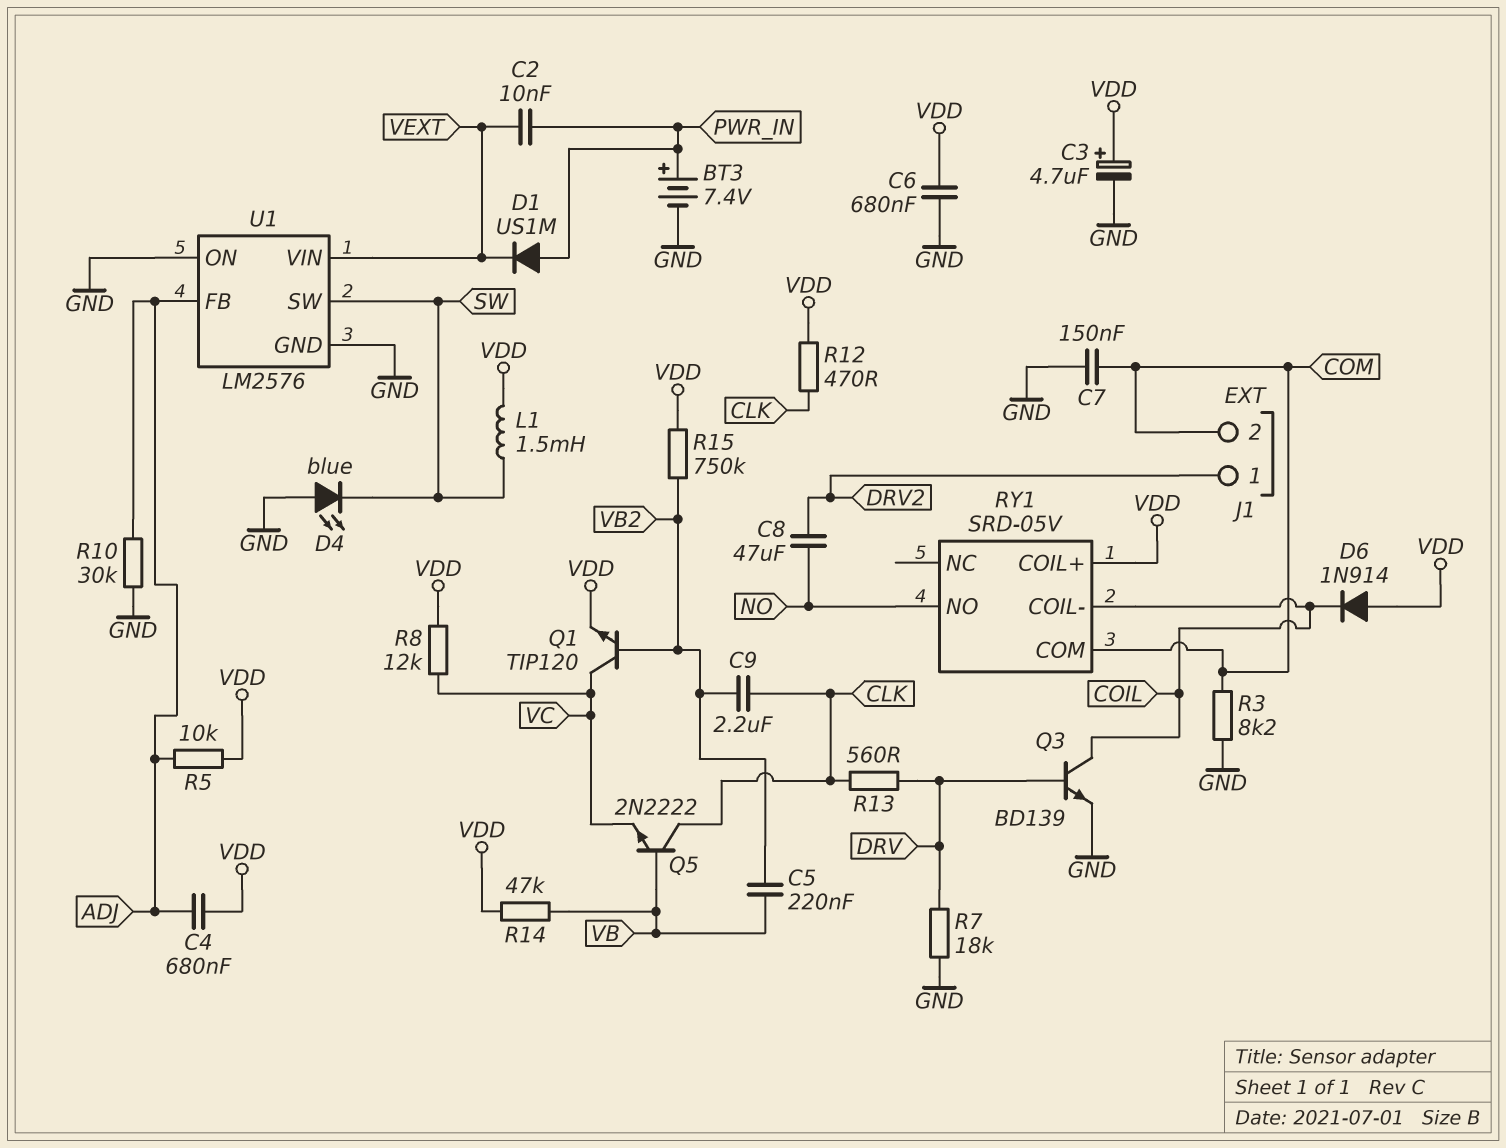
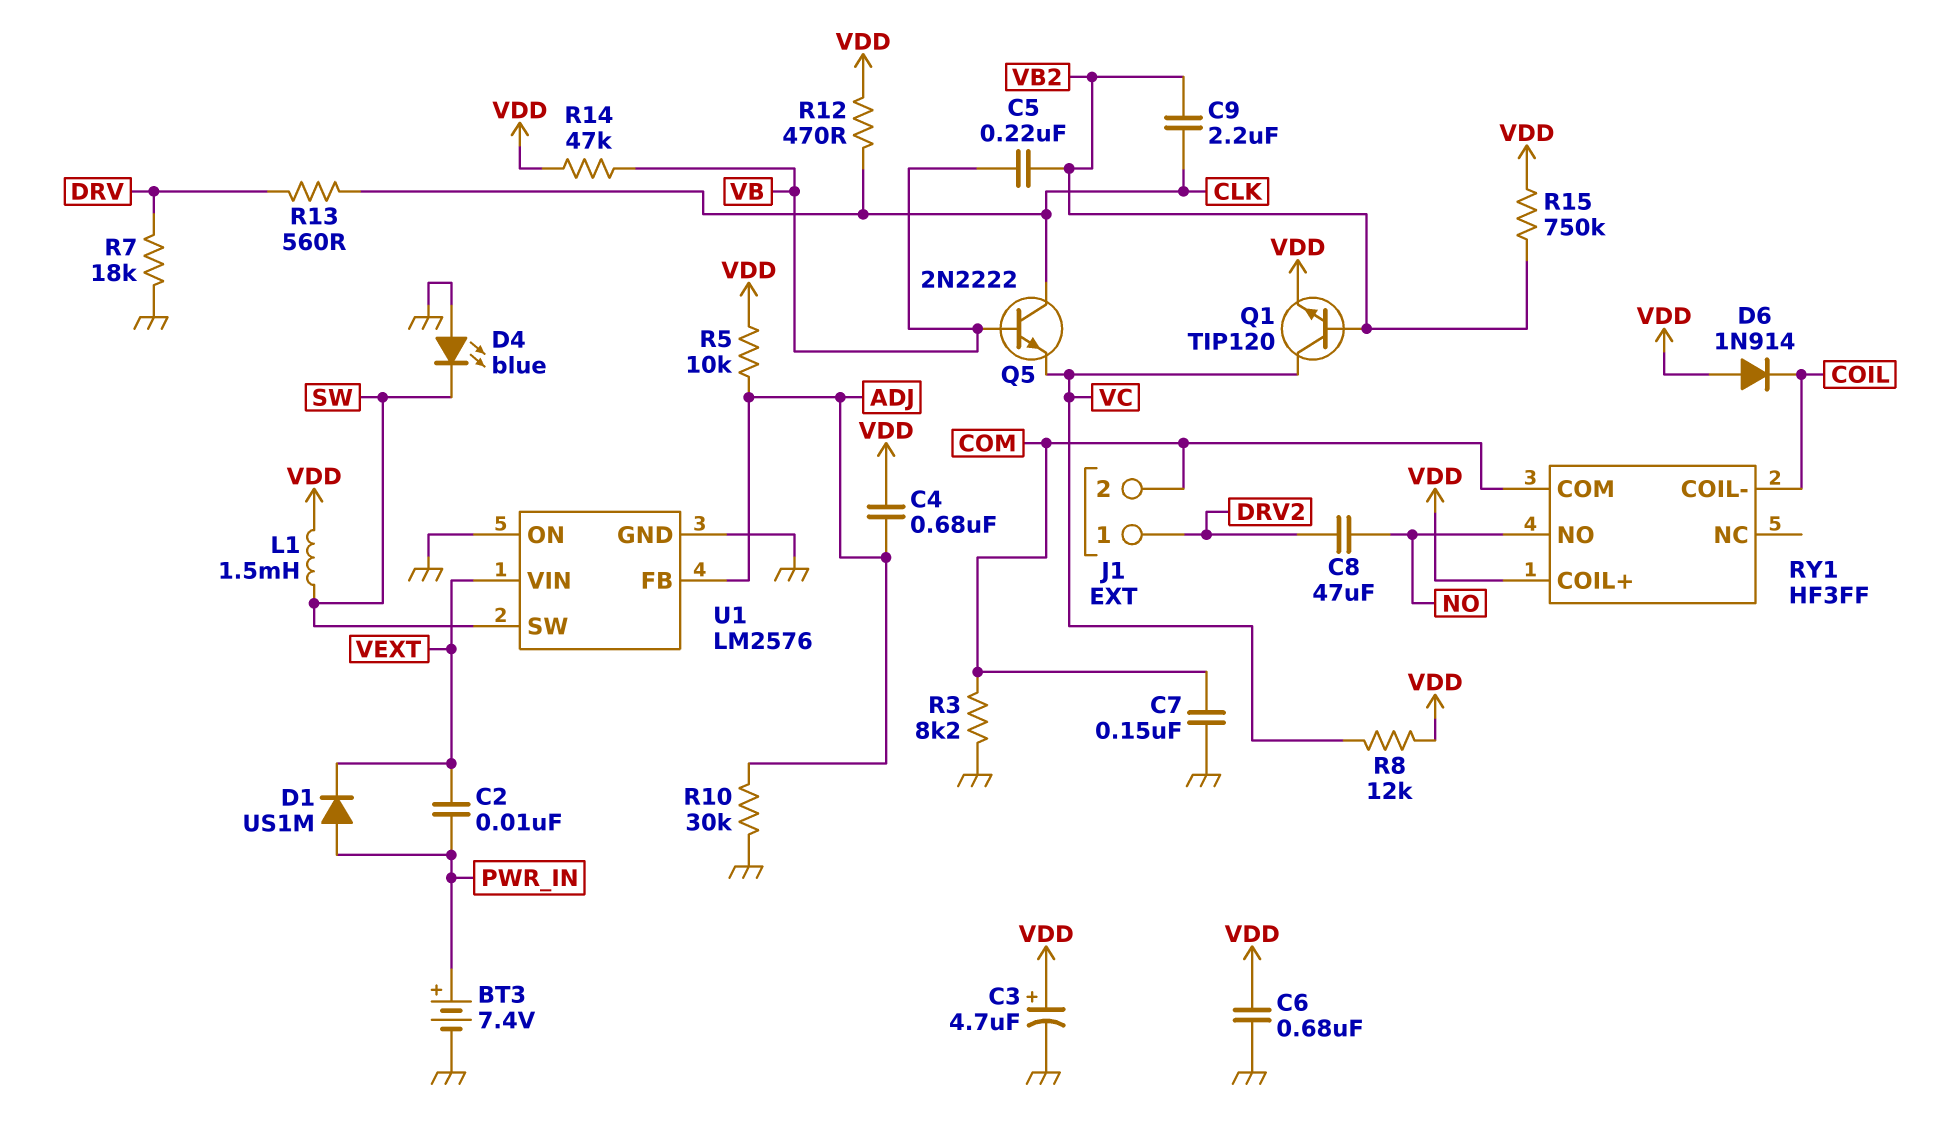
Q3: NPN BD139 (B DRV, C COIL, E GND) -> none
RY1: SRD-05V -> HF3FF

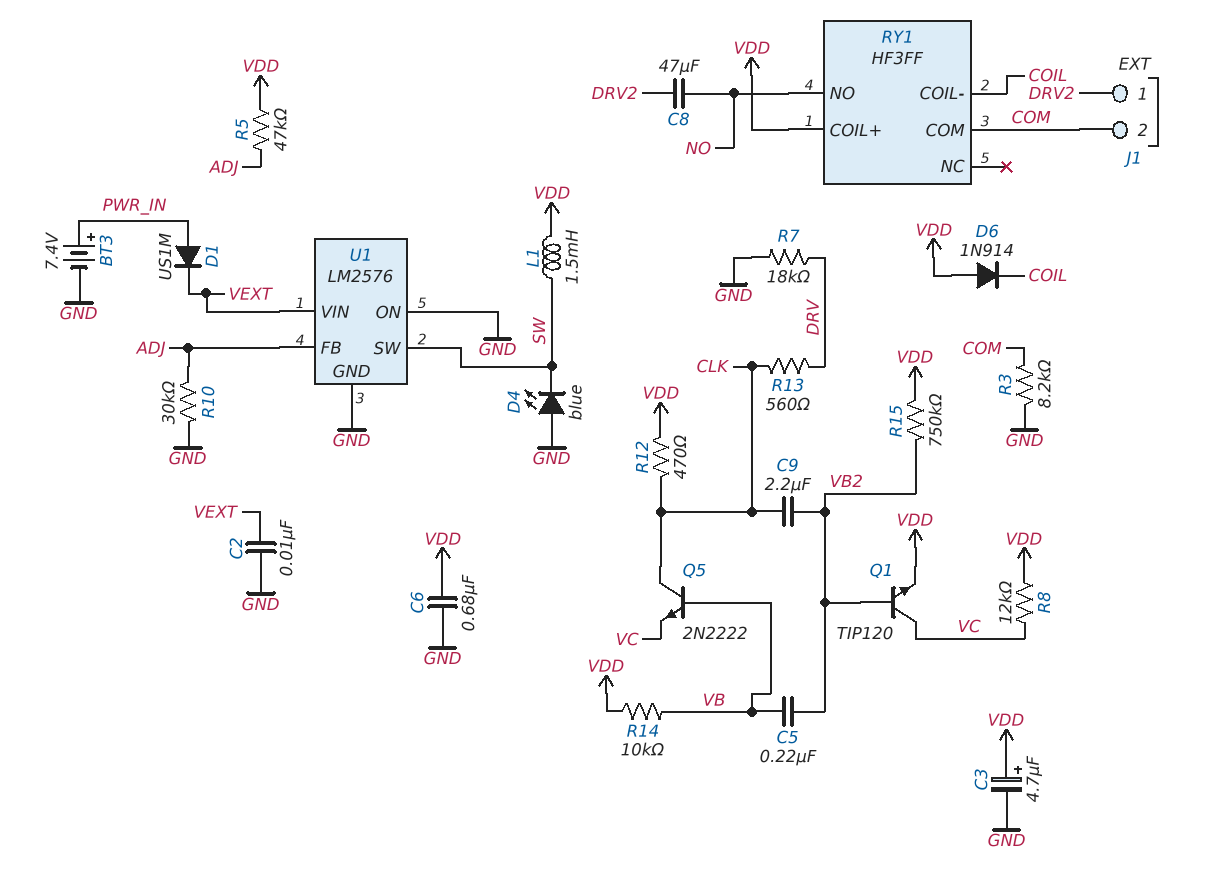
C2: 10nF (PWR_IN, VEXT) -> 10nF (GND, VEXT)
C4: 680nF (ADJ, VDD) -> none
C7: 150nF (COM, GND) -> none
R5: 10k (ADJ, VDD) -> 47k (ADJ, VDD)
R14: 47k (VB, VDD) -> 10k (VB, VDD)

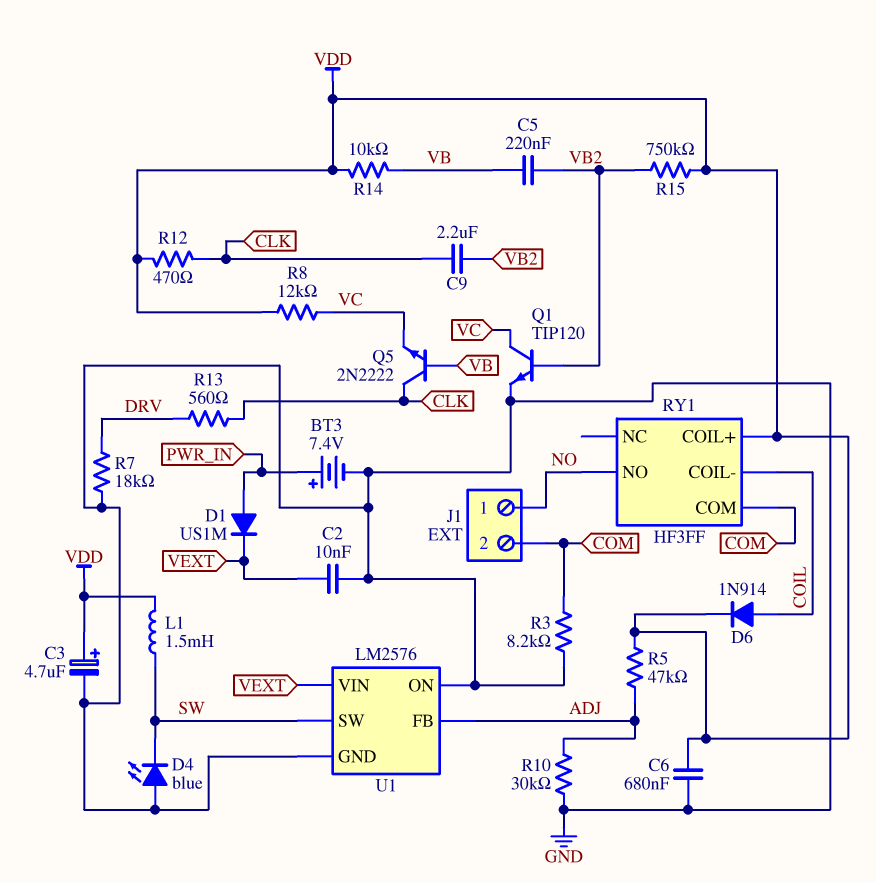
C8: 47uF (DRV2, NO) -> none
D6: diode 1N914 (A VDD, K COIL) -> diode 1N914 (A COIL, K VDD)
J1 pin 1: DRV2 -> NO
Q1: NPN TIP120 (B VB2, C VC, E VDD) -> NPN TIP120 (B VB2, C VC, E GND)

